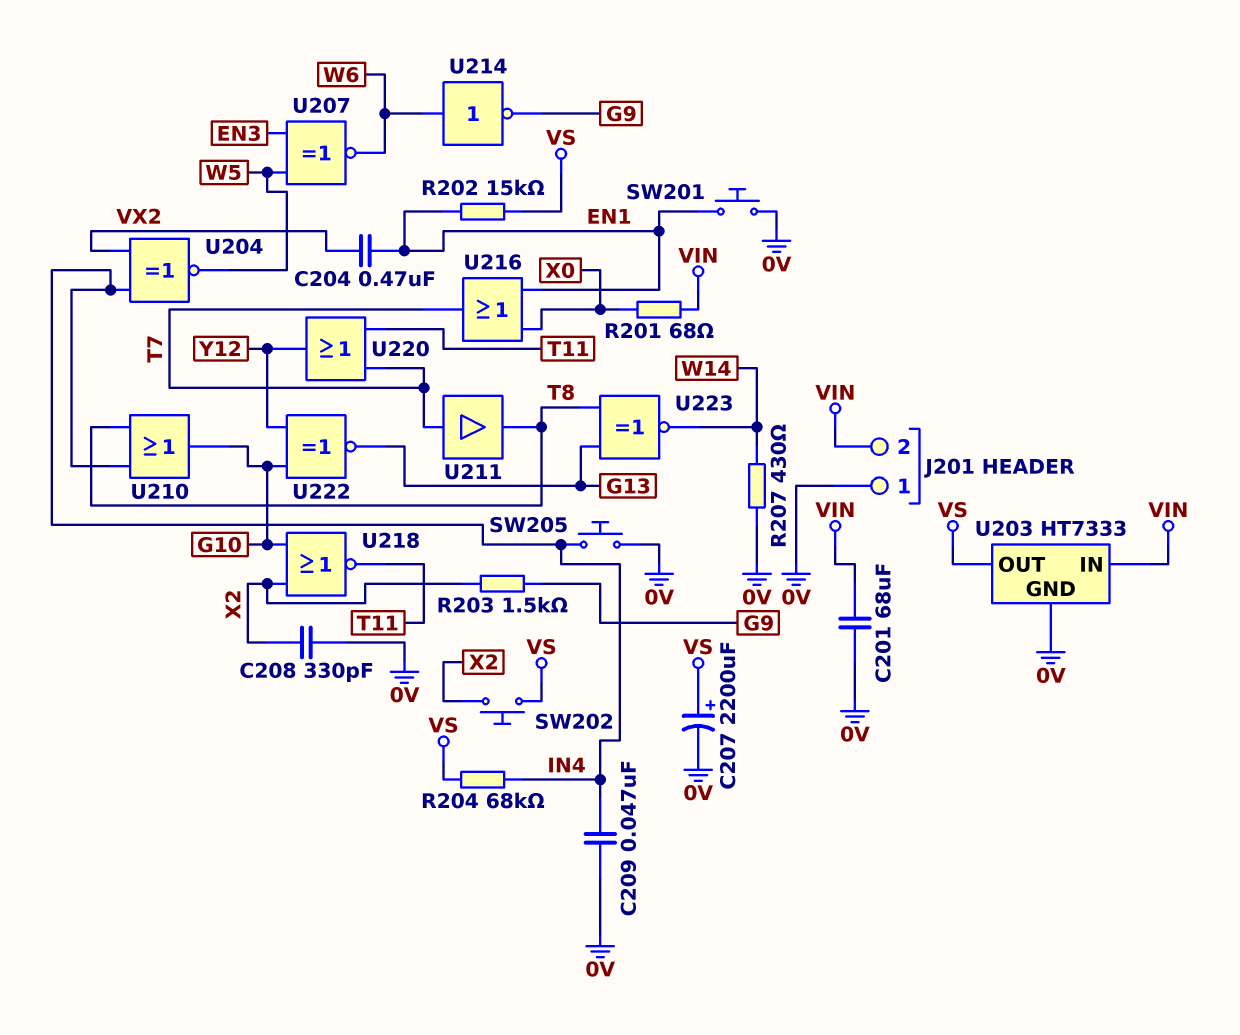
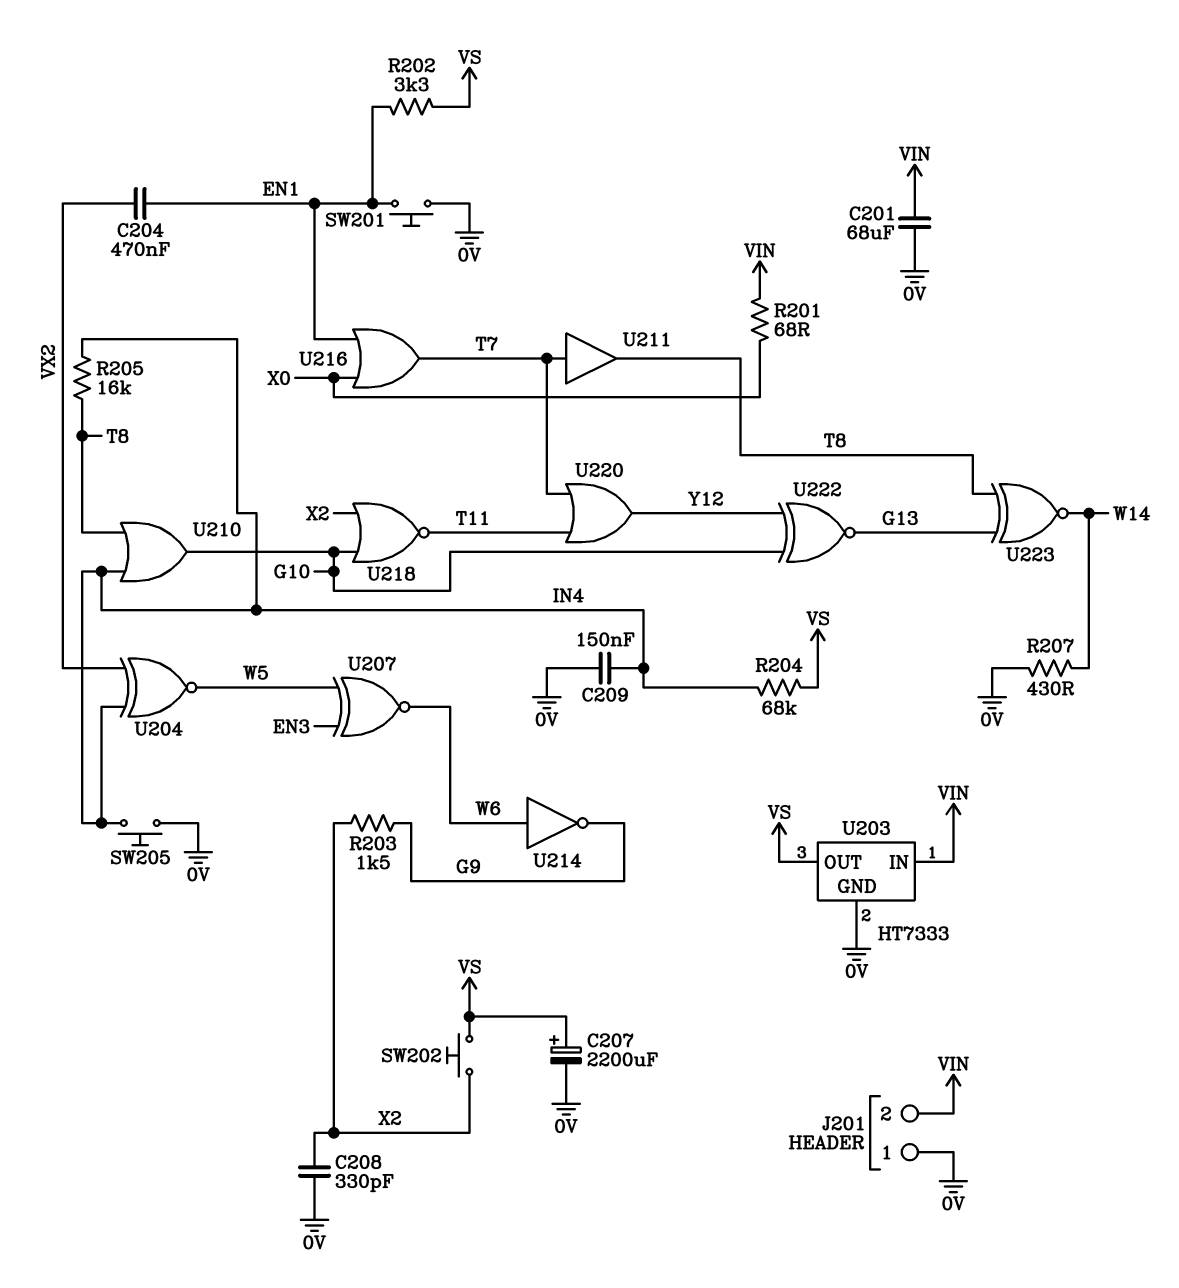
C209: 47nF (0V, IN4) -> 150nF (0V, IN4)
R202: 15k (EN1, VS) -> 3.3k (EN1, VS)
R205: none -> 16k (IN4, T8)

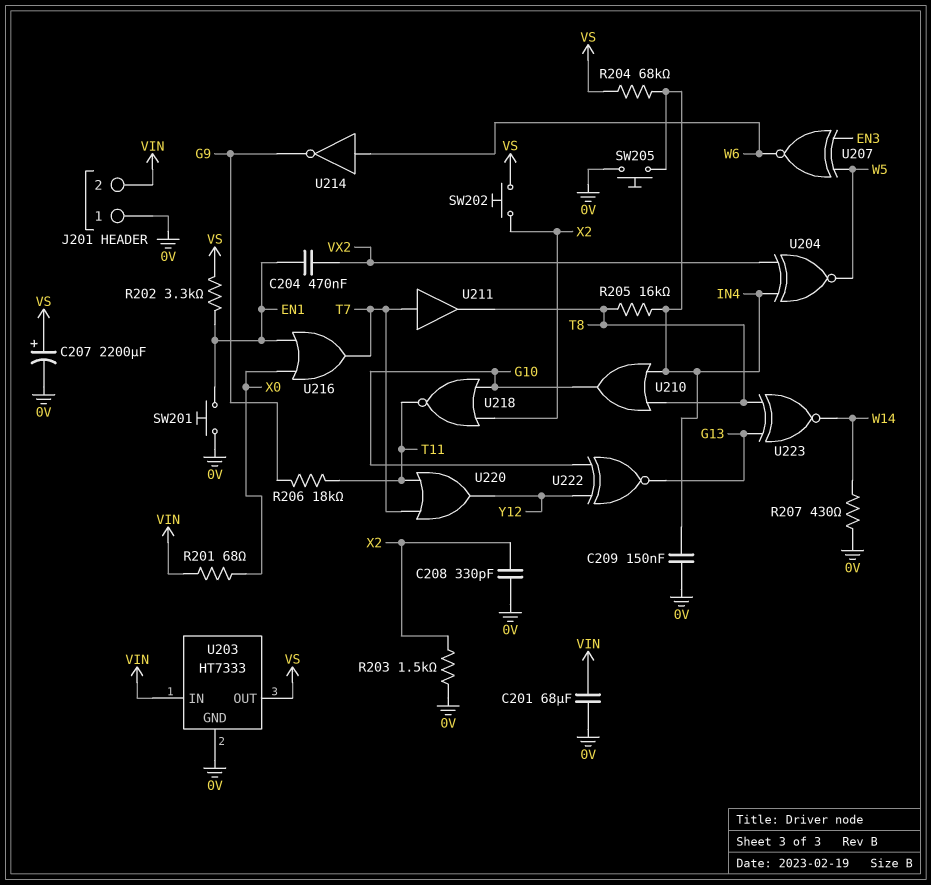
R203: 1.5k (G9, X2) -> 1.5k (0V, X2)
R206: none -> 18k (G9, T11)

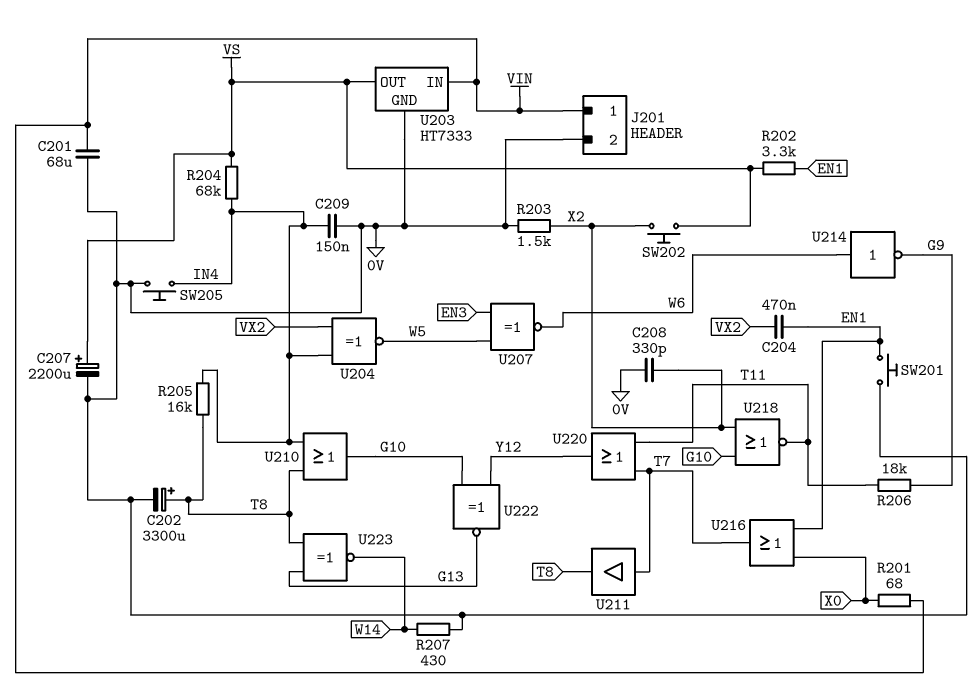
C202: none -> 3300uF (plus T8, minus 0V)
J201 pin 1: 0V -> VIN
J201 pin 2: VIN -> 0V

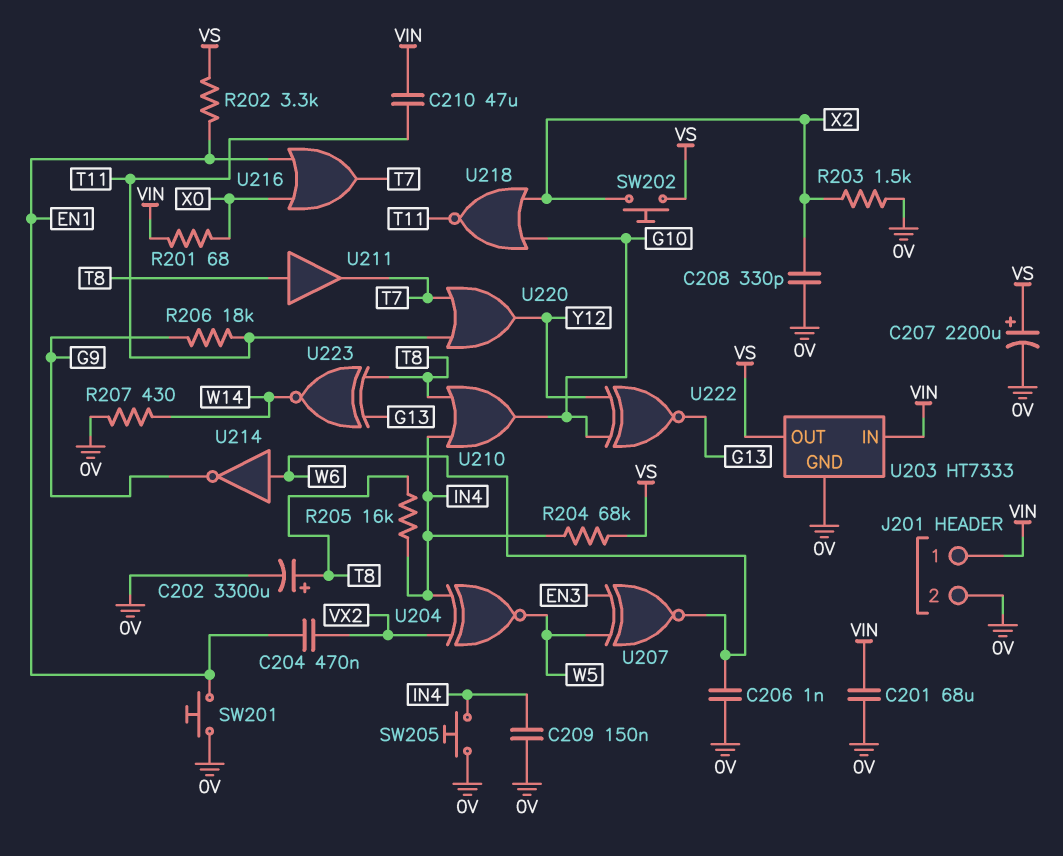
C206: none -> 1nF (0V, W6)
C210: none -> 47uF (T11, VIN)
U211: buffer (in T7, out T8) -> buffer (in T8, out T7)

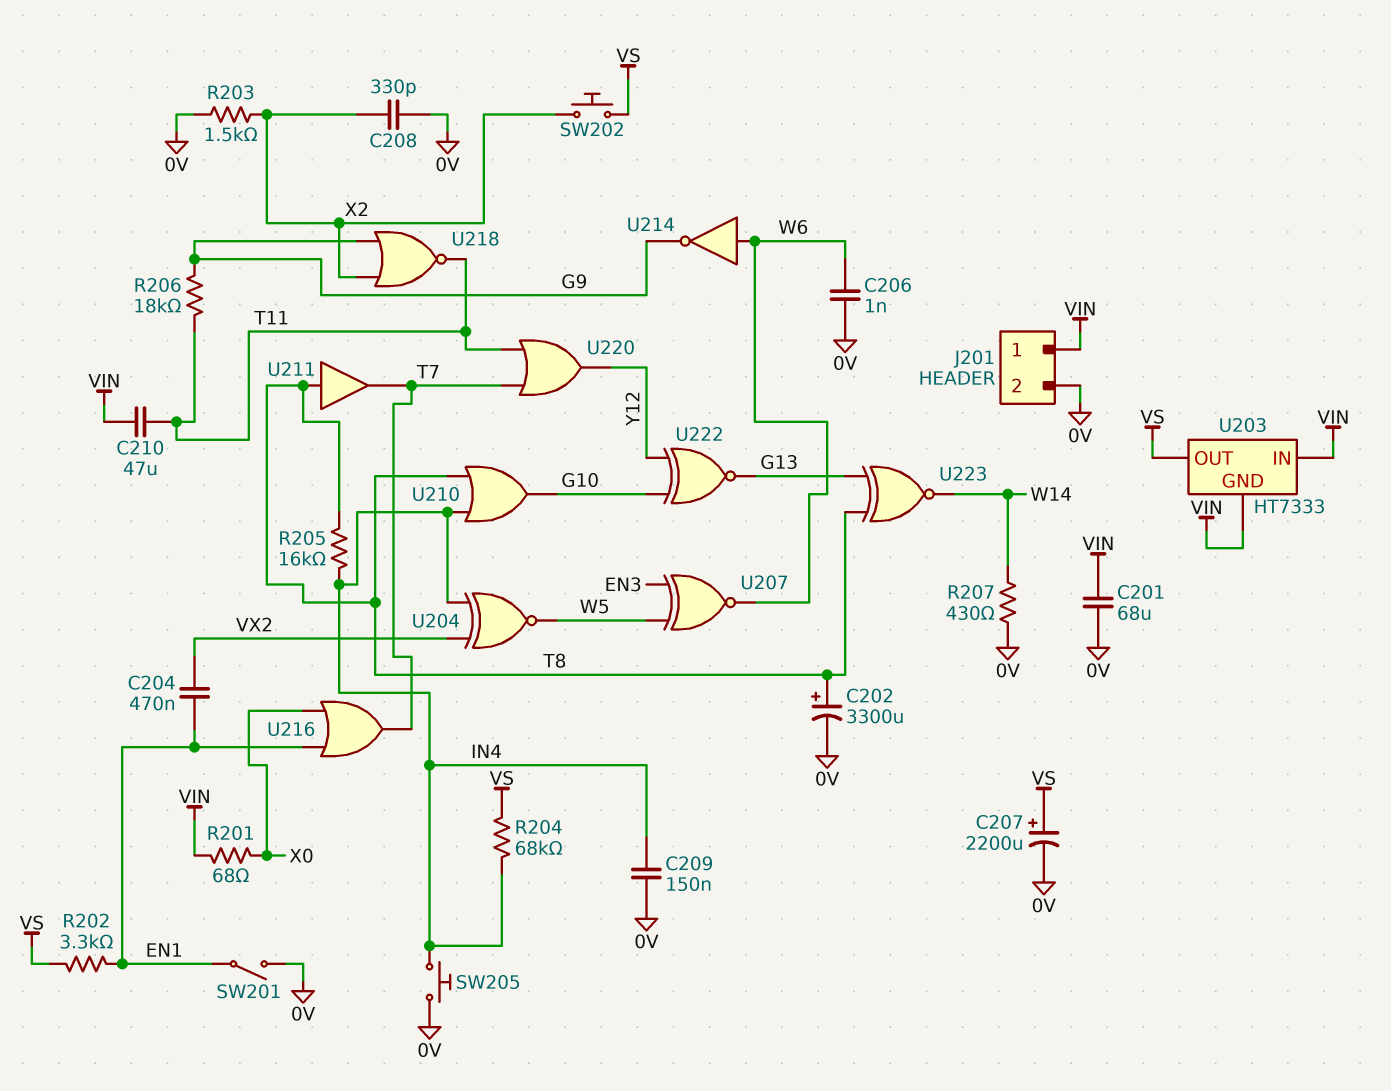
SW201: button (0V, EN1) -> switch (0V, EN1)
U203 pin GND: 0V -> VIN
U218: NOR (in G10, in X2, out T11) -> NOR (in G9, in X2, out T11)

